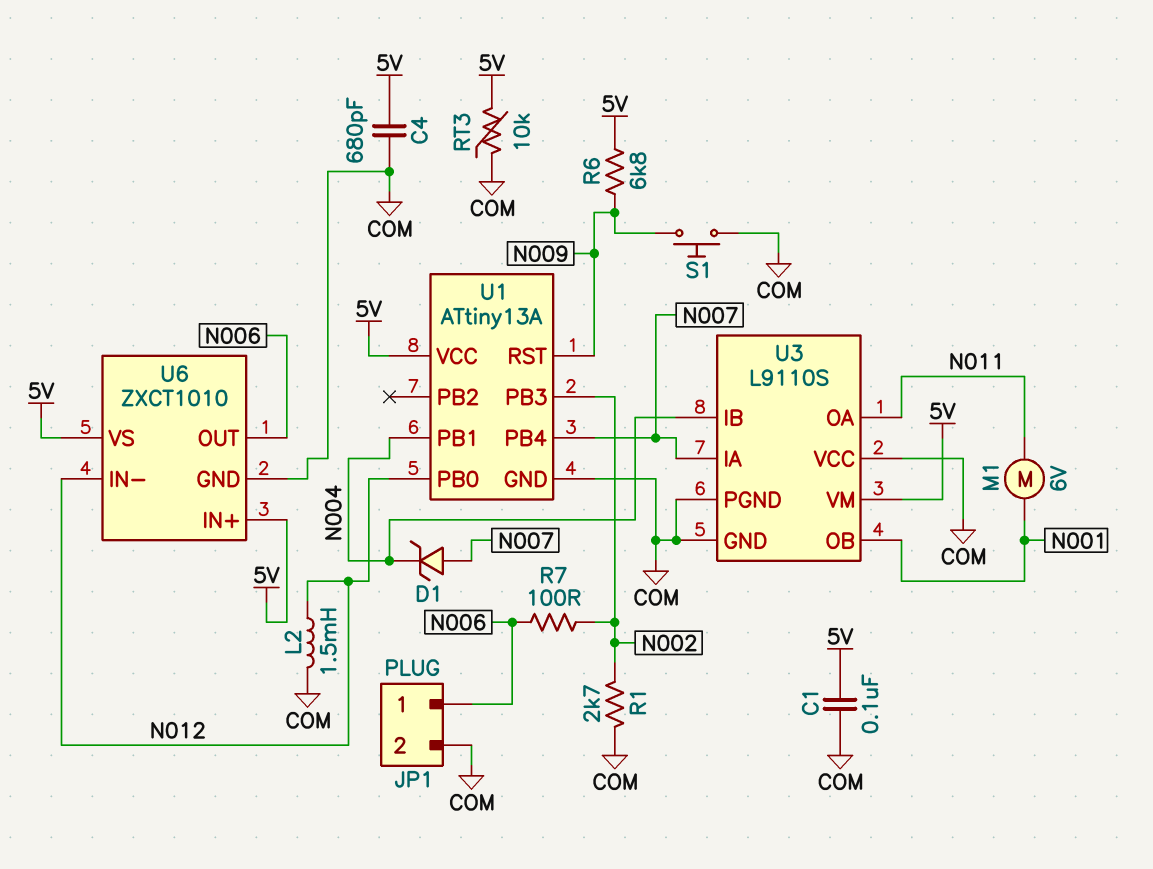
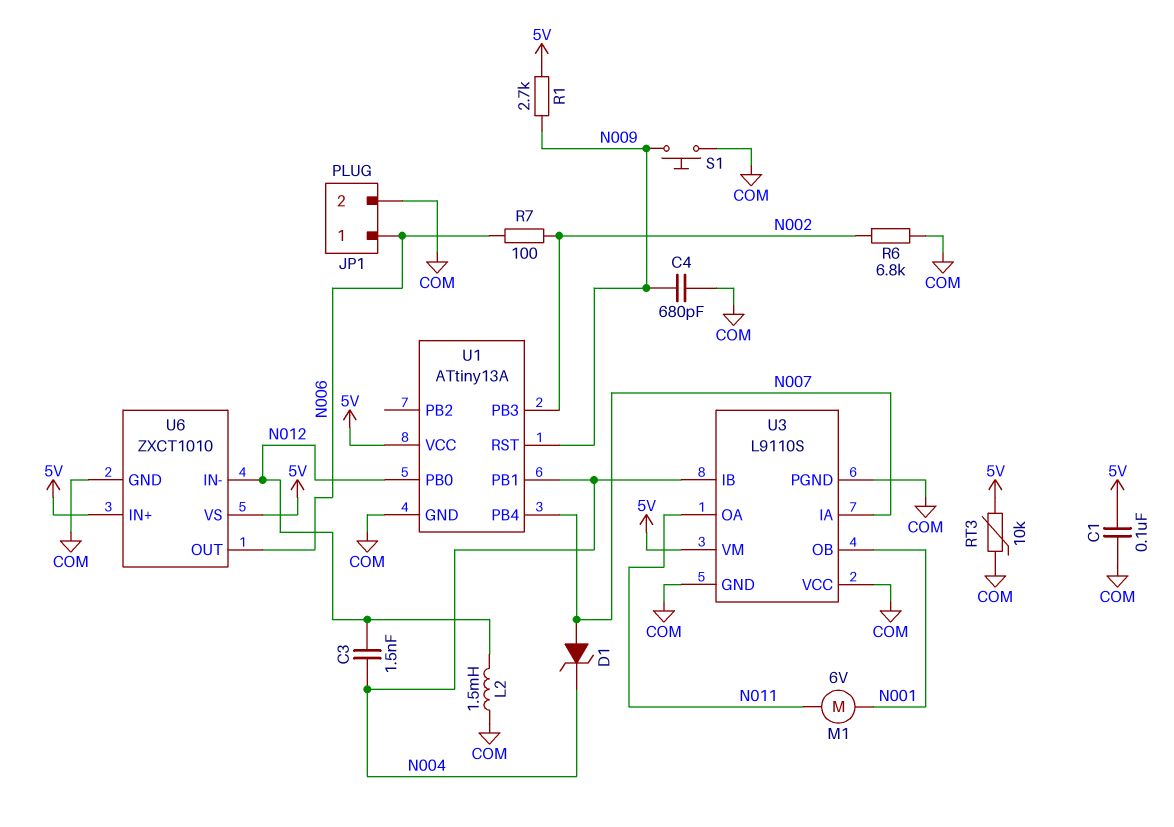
C3: none -> 1.5nF (N004, N012)
C4: 680pF (5V, COM) -> 680pF (COM, N009)
R1: 2.7k (COM, N002) -> 2.7k (5V, N009)
R6: 6.8k (5V, N009) -> 6.8k (COM, N002)

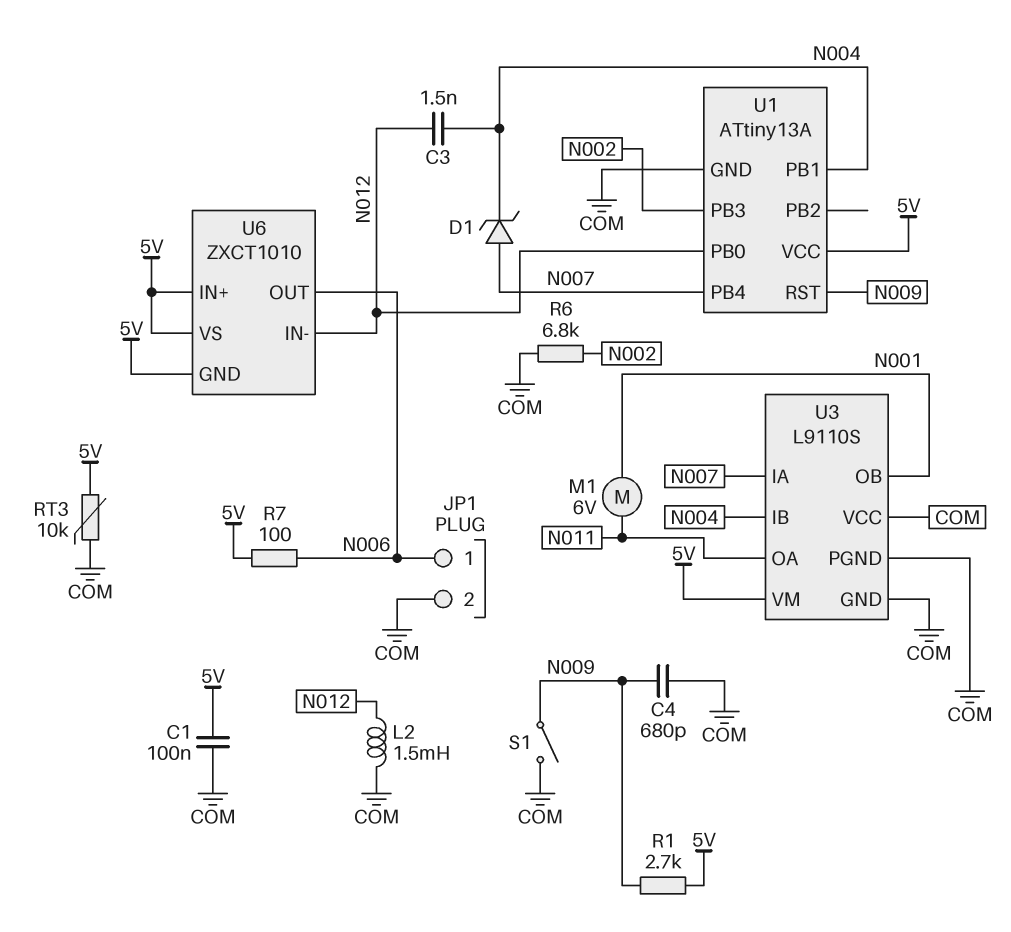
R7: 100 (N002, N006) -> 100 (5V, N006)
S1: button (COM, N009) -> switch (COM, N009)
U6 pin GND: COM -> 5V

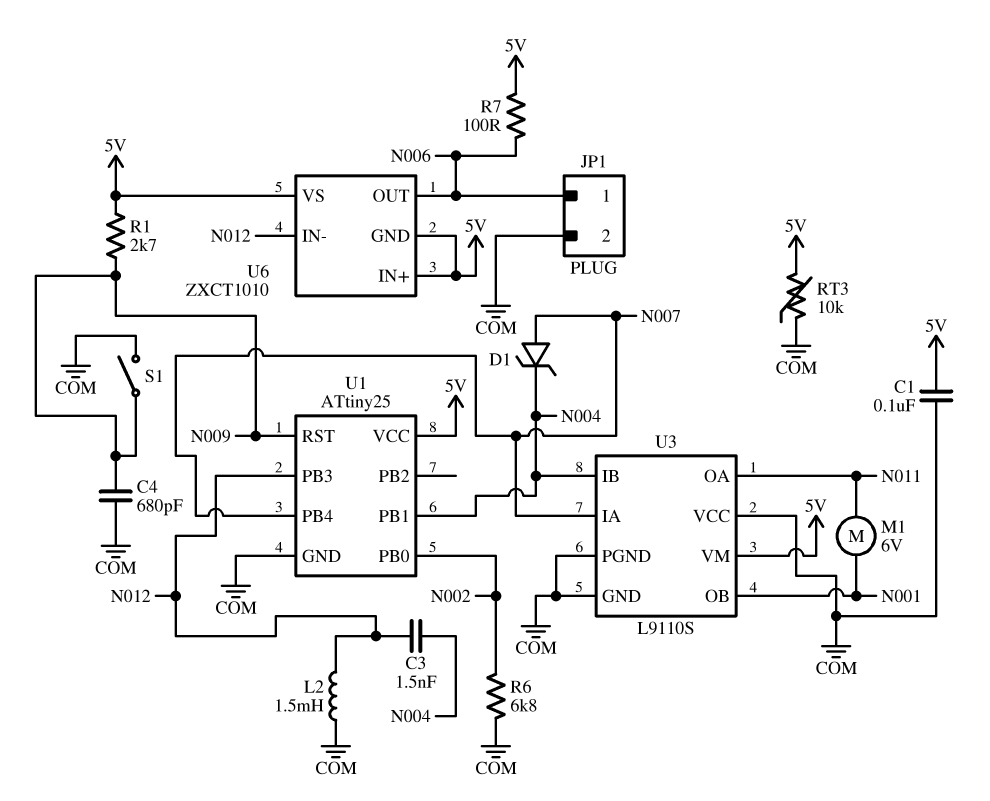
U1: ATtiny13A -> ATtiny25
U1 pin PB0: N012 -> N002
U1 pin PB3: N002 -> N012

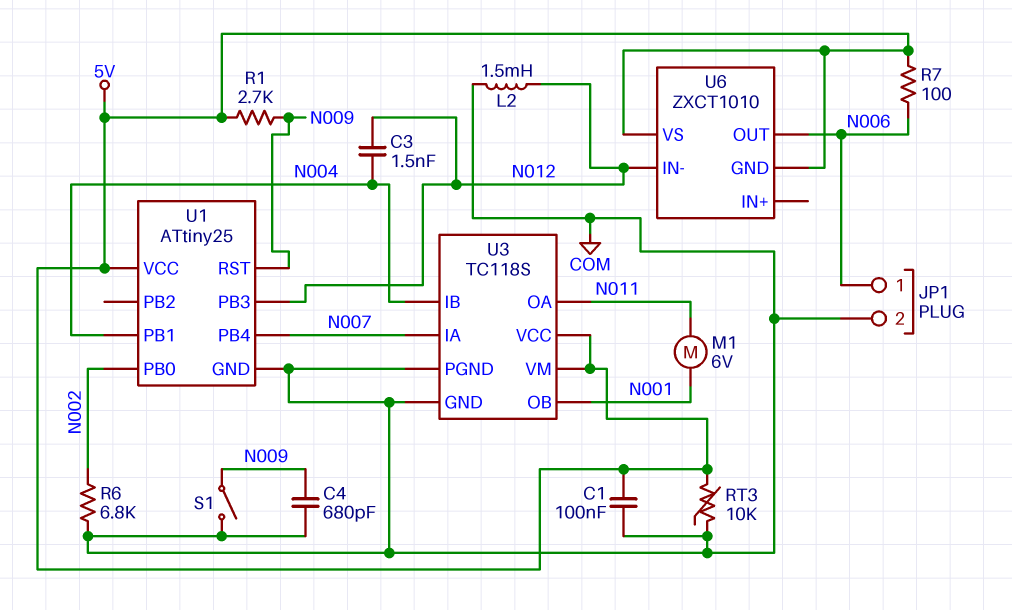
D1: zener (A N007, K N004) -> none
U3: L9110S -> TC118S
U3 pin VCC: COM -> 5V
U6 pin IN+: 5V -> none

